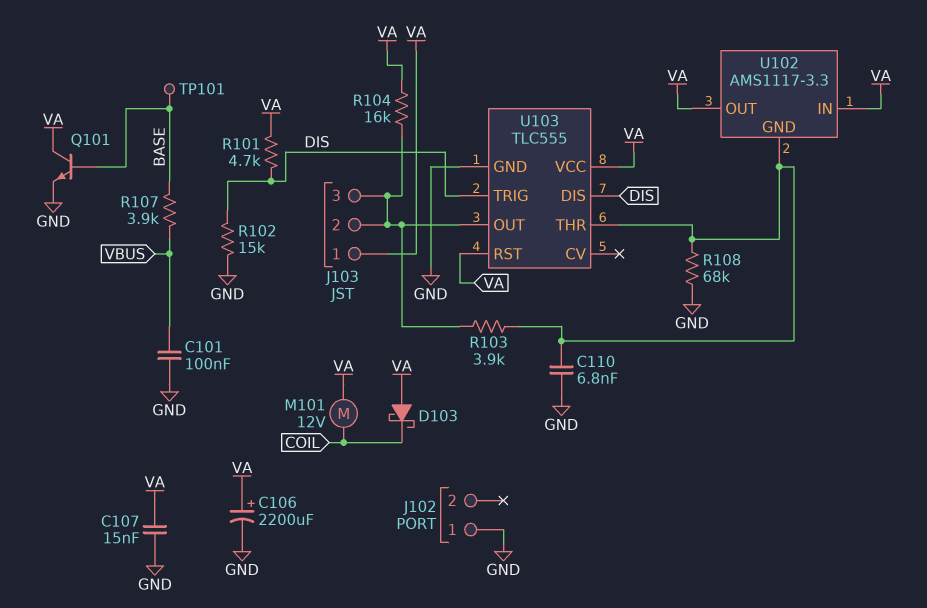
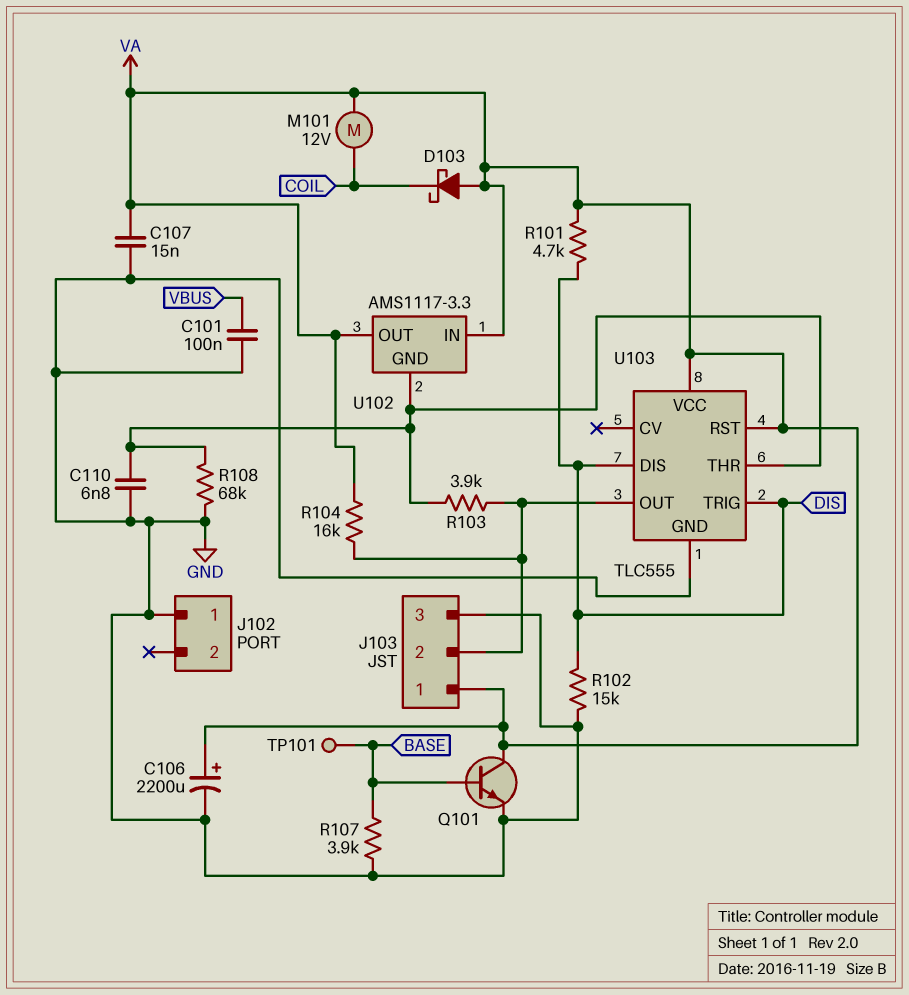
J103 pin 3: J103/2 -> GND
R107: 3.9k (BASE, VBUS) -> 3.9k (BASE, GND)

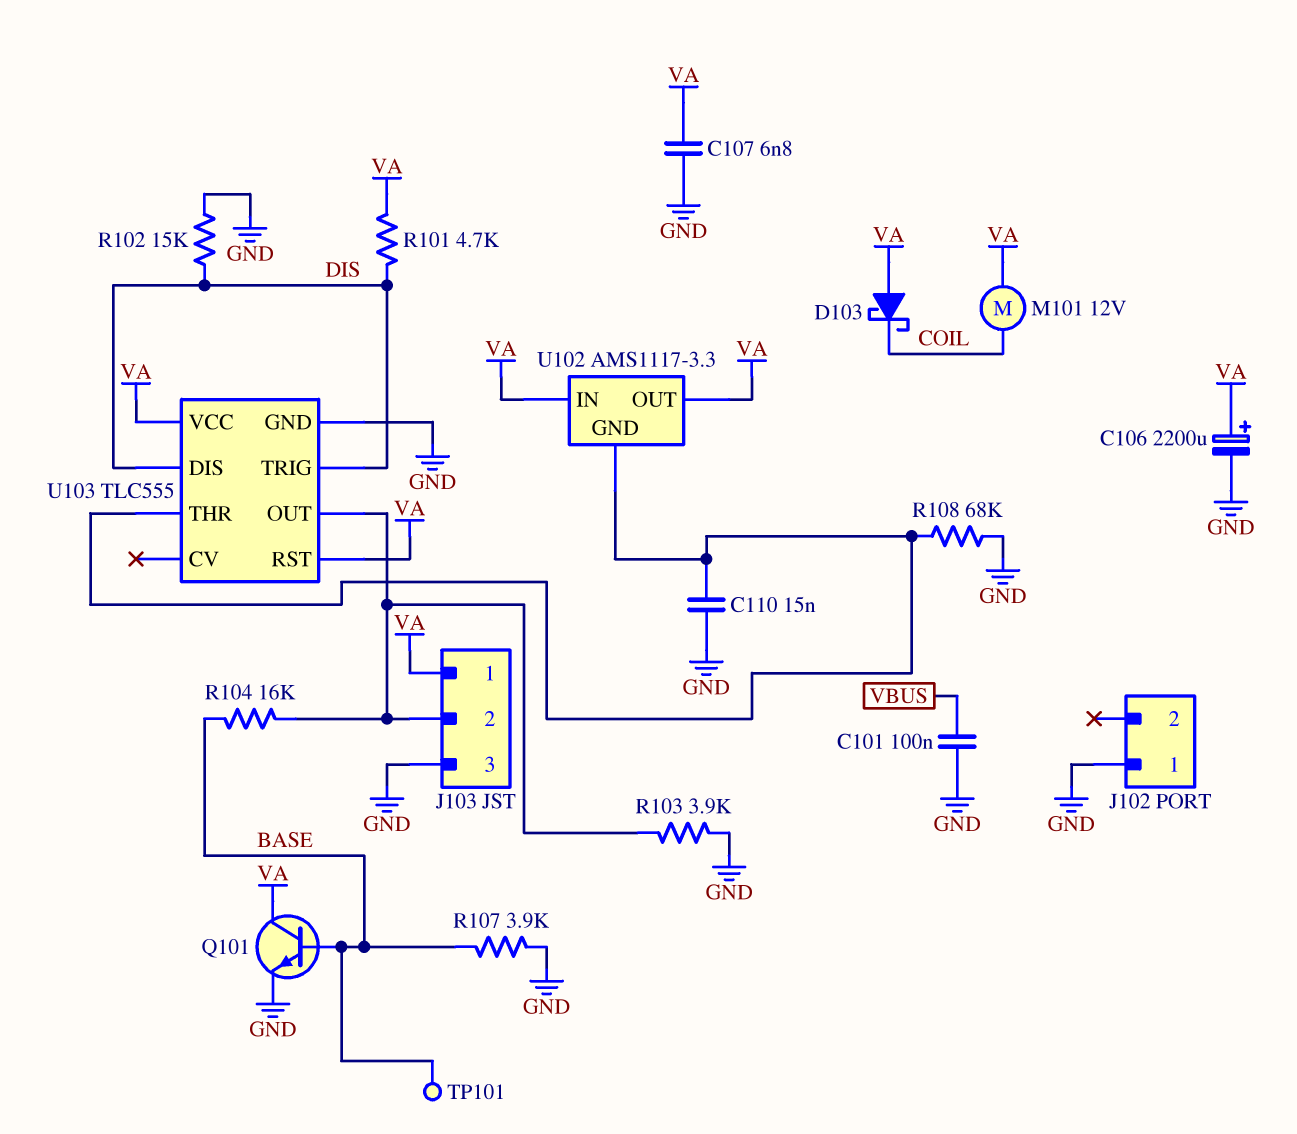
C107: 15nF (GND, VA) -> 6.8nF (GND, VA)
C110: 6.8nF (GND, U102/GND) -> 15nF (GND, U102/GND)
R103: 3.9k (J103/2, U102/GND) -> 3.9k (GND, J103/2)
R104: 16k (J103/2, VA) -> 16k (BASE, J103/2)

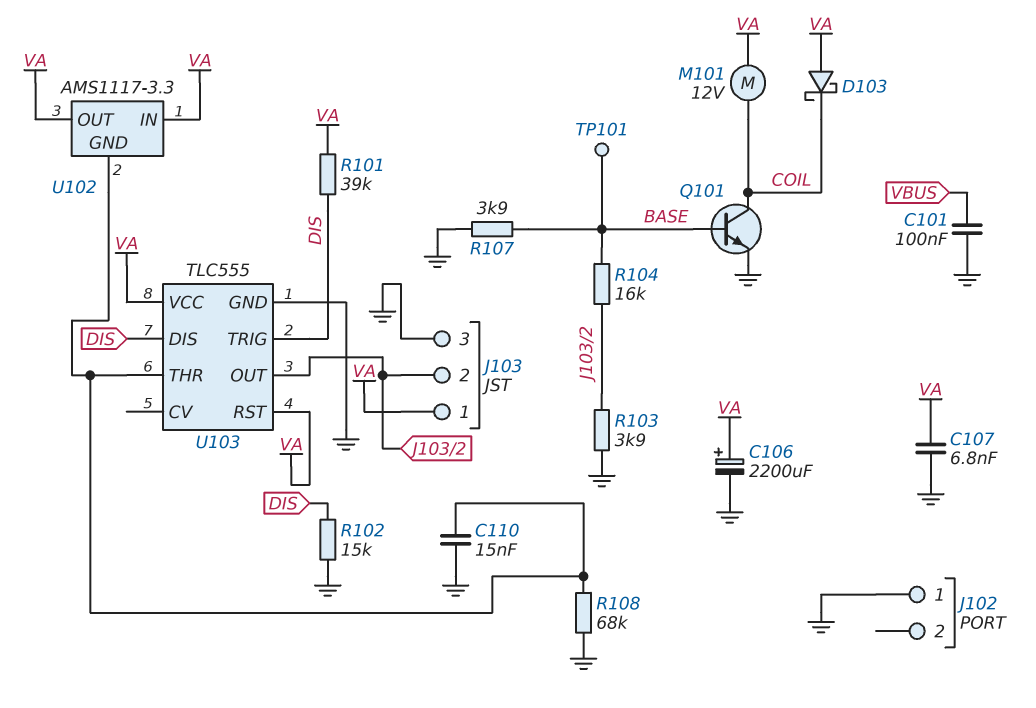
Q101: NPN (B BASE, C VA, E GND) -> NPN (B BASE, C COIL, E GND)
R101: 4.7k (DIS, VA) -> 39k (DIS, VA)

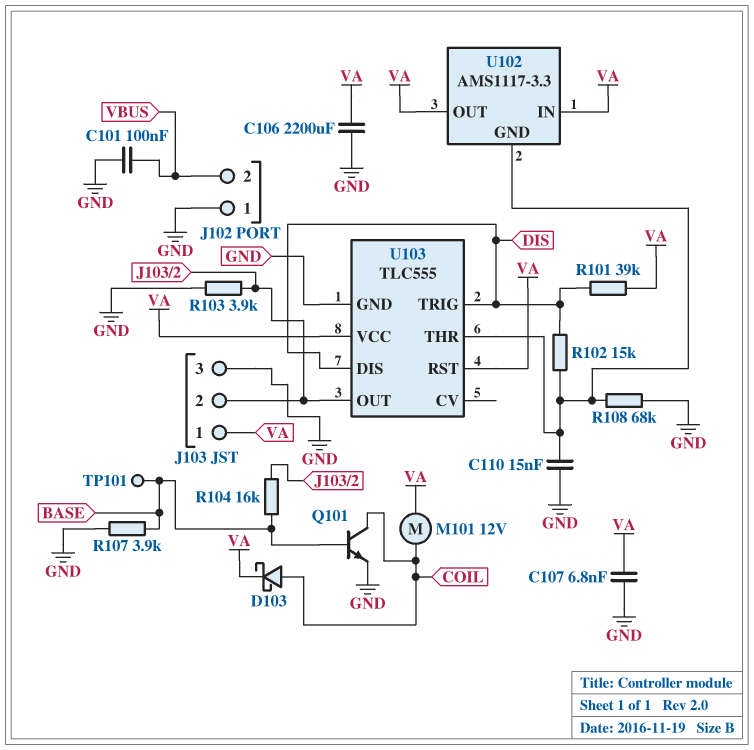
C106: 2200uF (plus VA, minus GND) -> 2200uF (GND, VA)
D103: schottky (A VA, K COIL) -> schottky (A COIL, K VA)
J102 pin 2: none -> VBUS
R102: 15k (DIS, GND) -> 15k (DIS, U102/GND)

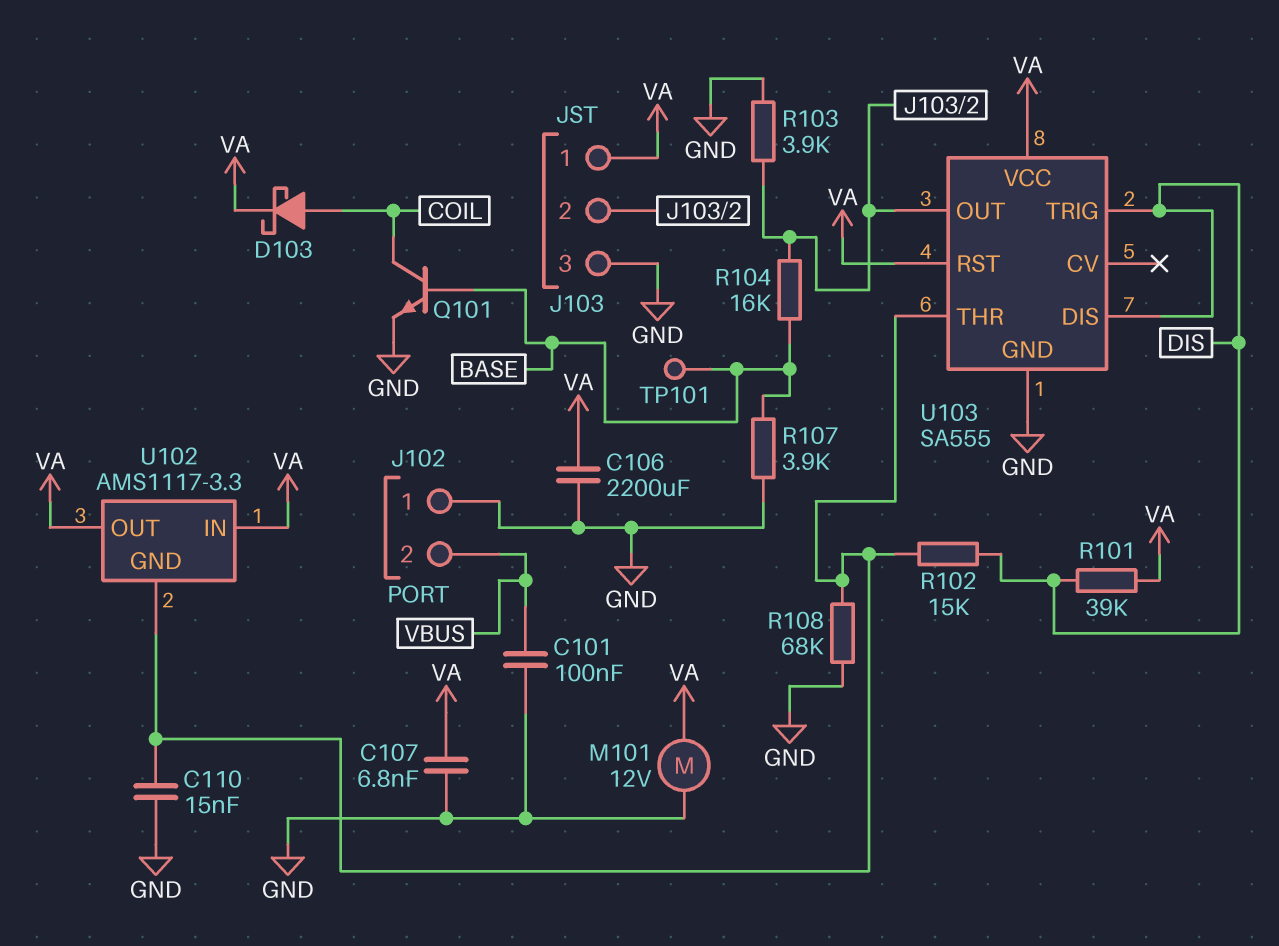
M101: motor 12V (COIL, VA) -> motor 12V (GND, VA)
U103: TLC555 -> SA555

